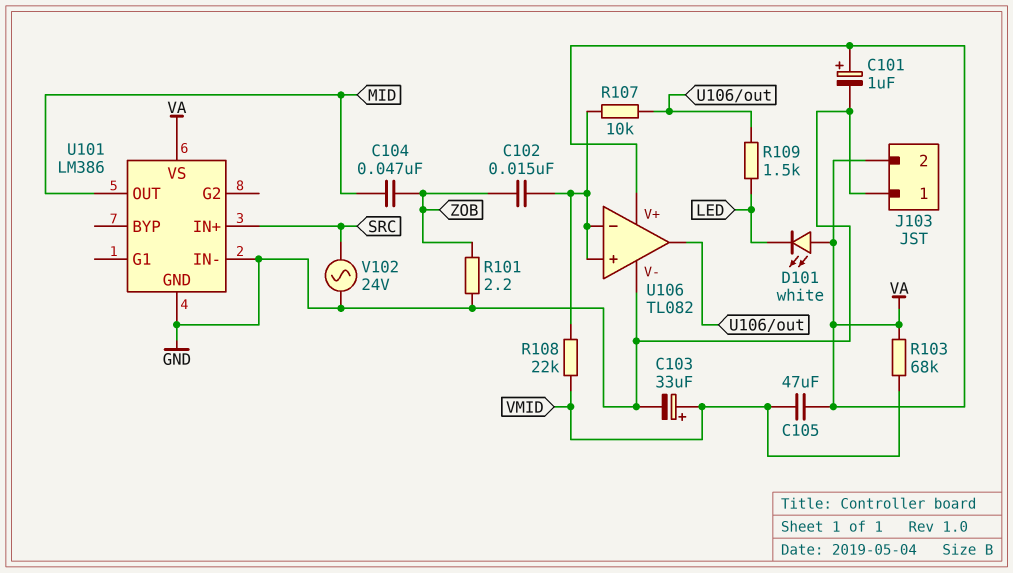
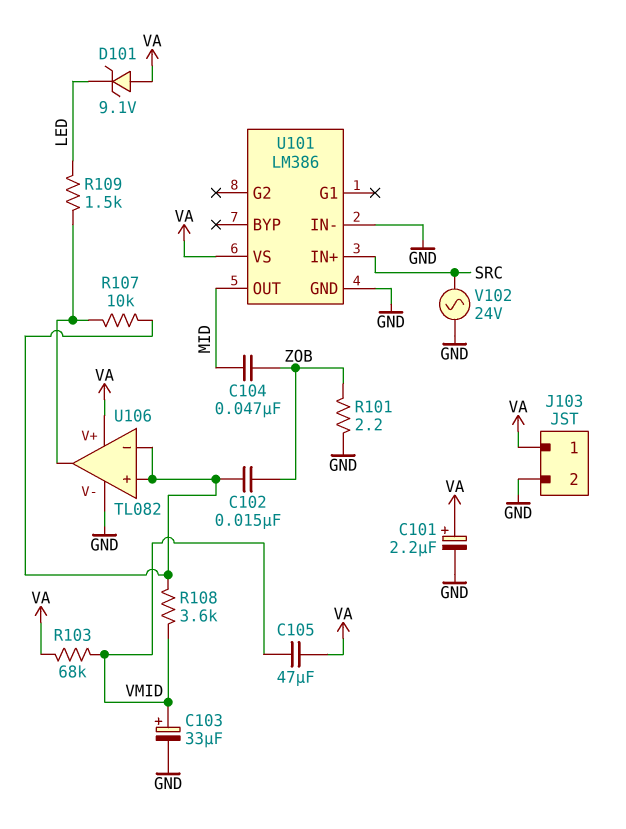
C101: 1uF (plus VA, minus GND) -> 2.2uF (plus VA, minus GND)
D101: LED white (A VA, K LED) -> zener 9.1V (A VA, K LED)
J103 pin 1: GND -> VA
J103 pin 2: VA -> GND
R108: 22k (U106/in+, VMID) -> 3.6k (U106/in+, VMID)

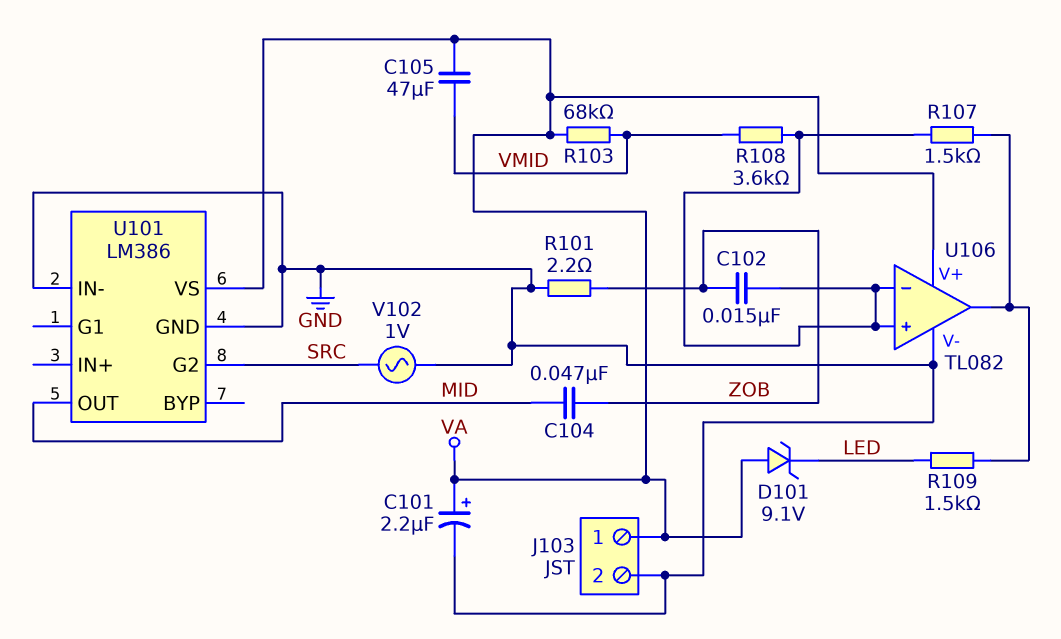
C103: 33uF (plus VMID, minus GND) -> none
R107: 10k (U106/in+, U106/out) -> 1.5k (U106/in+, U106/out)
U101 pin G2: none -> SRC
U101 pin IN+: SRC -> none
V102: AC 24V (GND, SRC) -> AC 1V (GND, SRC)

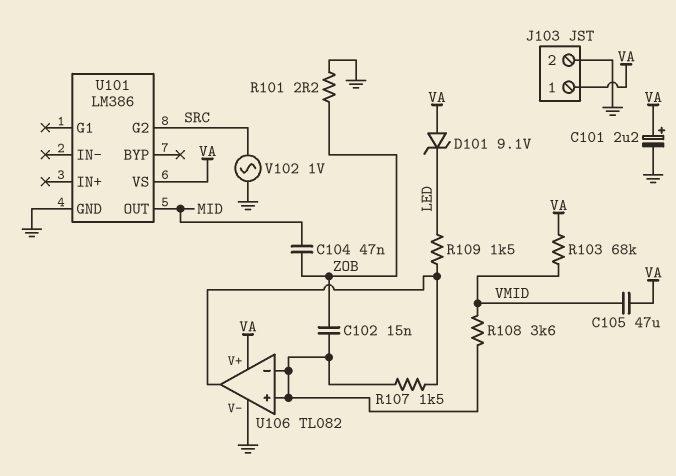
U101 pin IN-: GND -> none

